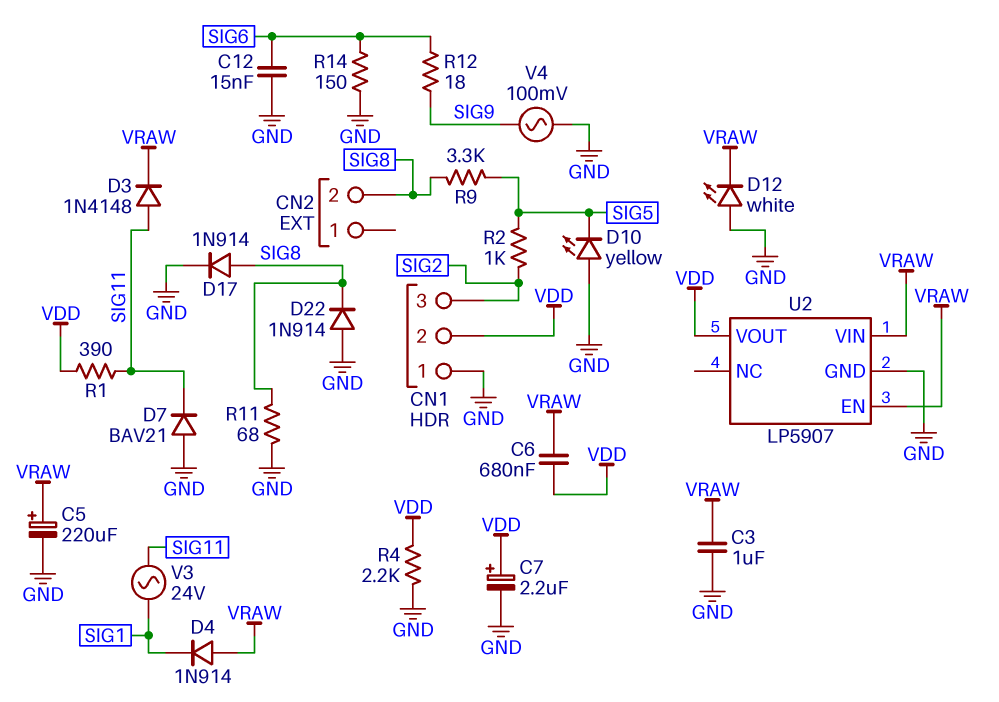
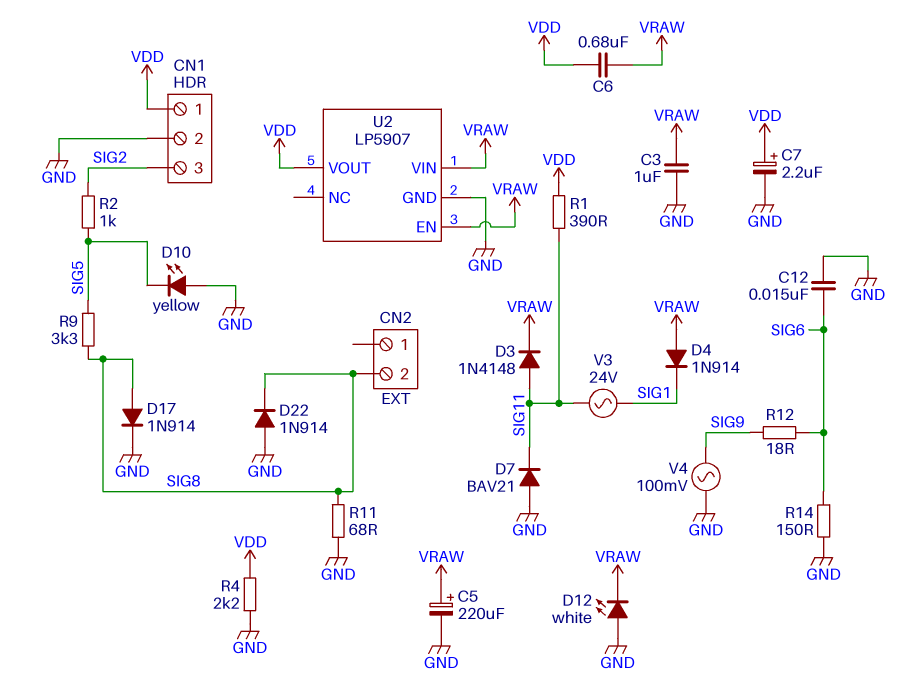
CN1 pin 1: GND -> VDD
CN1 pin 2: VDD -> GND

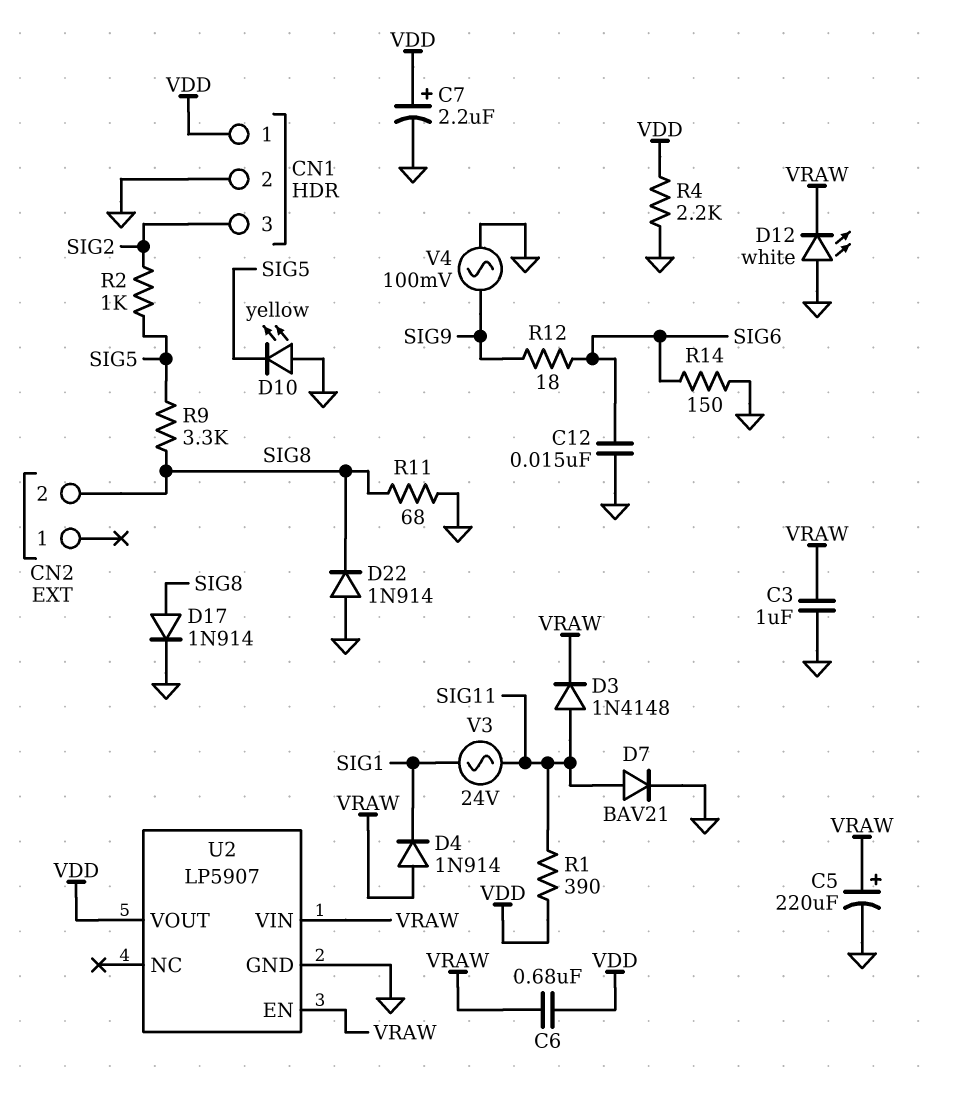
D7: diode BAV21 (A GND, K SIG11) -> diode BAV21 (A SIG11, K GND)

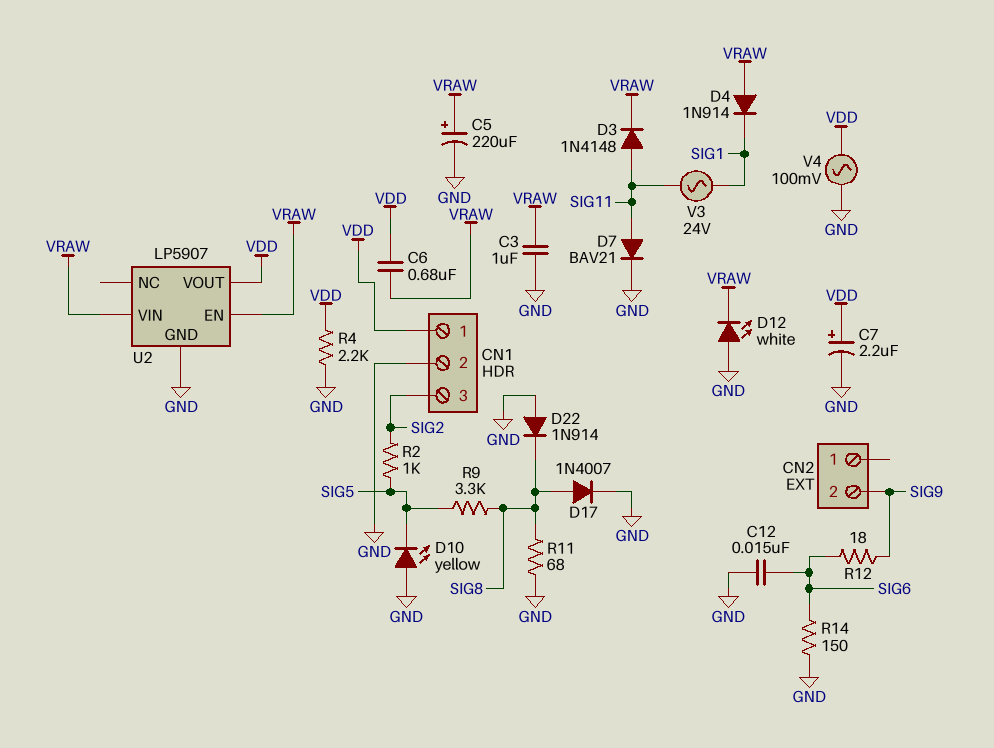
CN2 pin 2: SIG8 -> SIG9
D17: diode 1N914 (A SIG8, K GND) -> diode 1N4007 (A SIG8, K GND)
R1: 390 (SIG11, VDD) -> none
V4: AC 100mV (GND, SIG9) -> AC 100mV (GND, VDD)

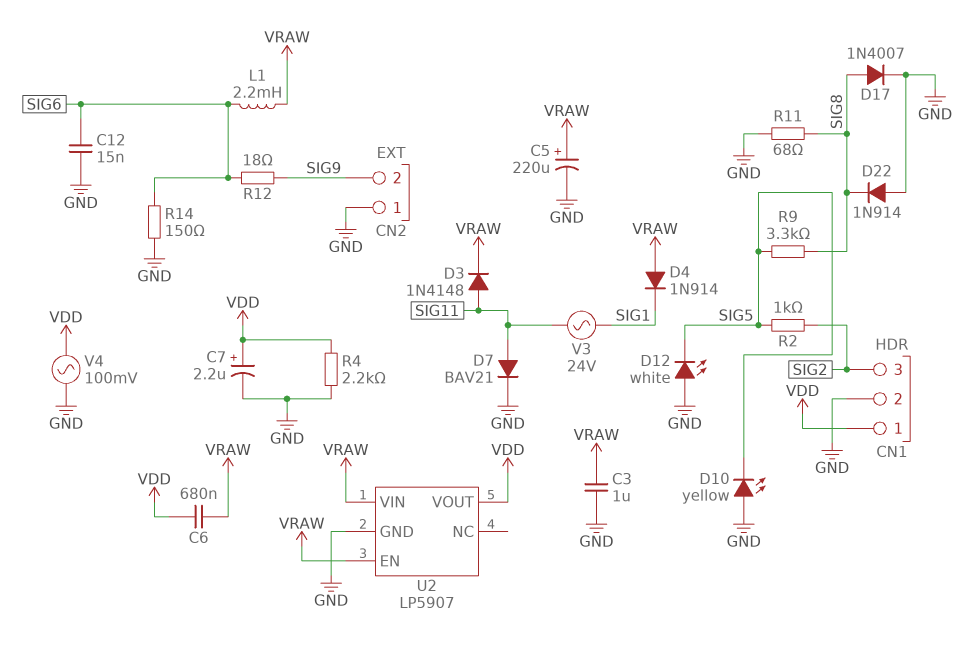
CN2 pin 1: none -> GND
D12: LED white (A GND, K VRAW) -> LED white (A GND, K SIG5)
L1: none -> 2.2mH (SIG6, VRAW)

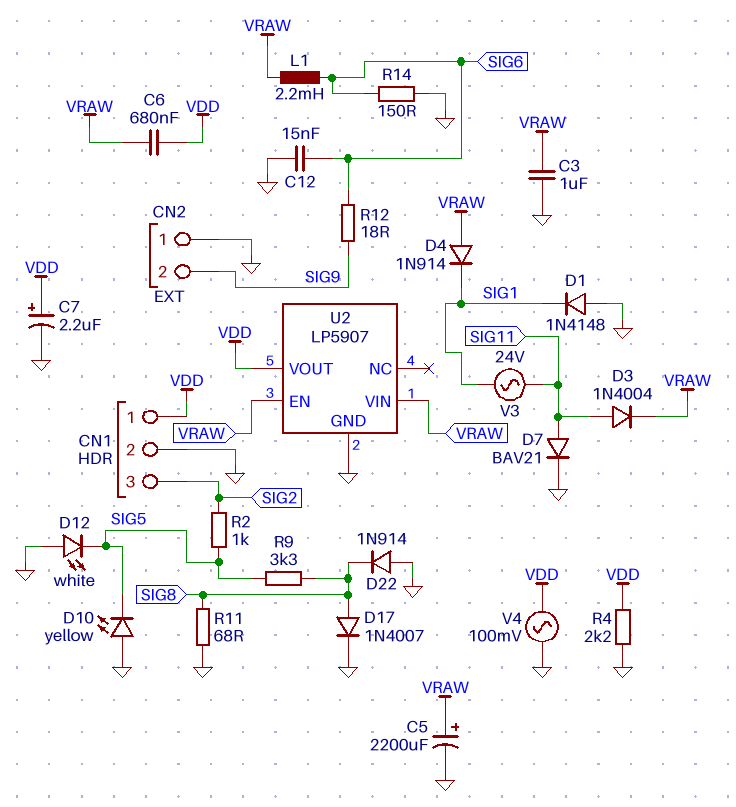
C5: 220uF (plus VRAW, minus GND) -> 2200uF (plus VRAW, minus GND)
D1: none -> diode 1N4148 (A GND, K SIG1)
D3: diode 1N4148 (A SIG11, K VRAW) -> diode 1N4004 (A SIG11, K VRAW)

